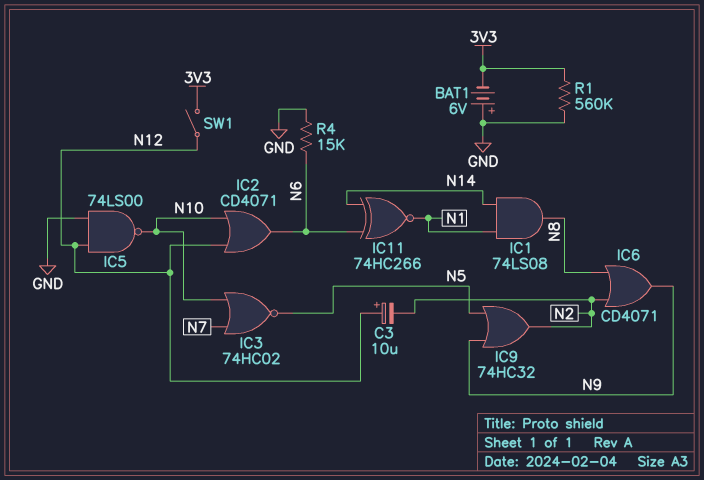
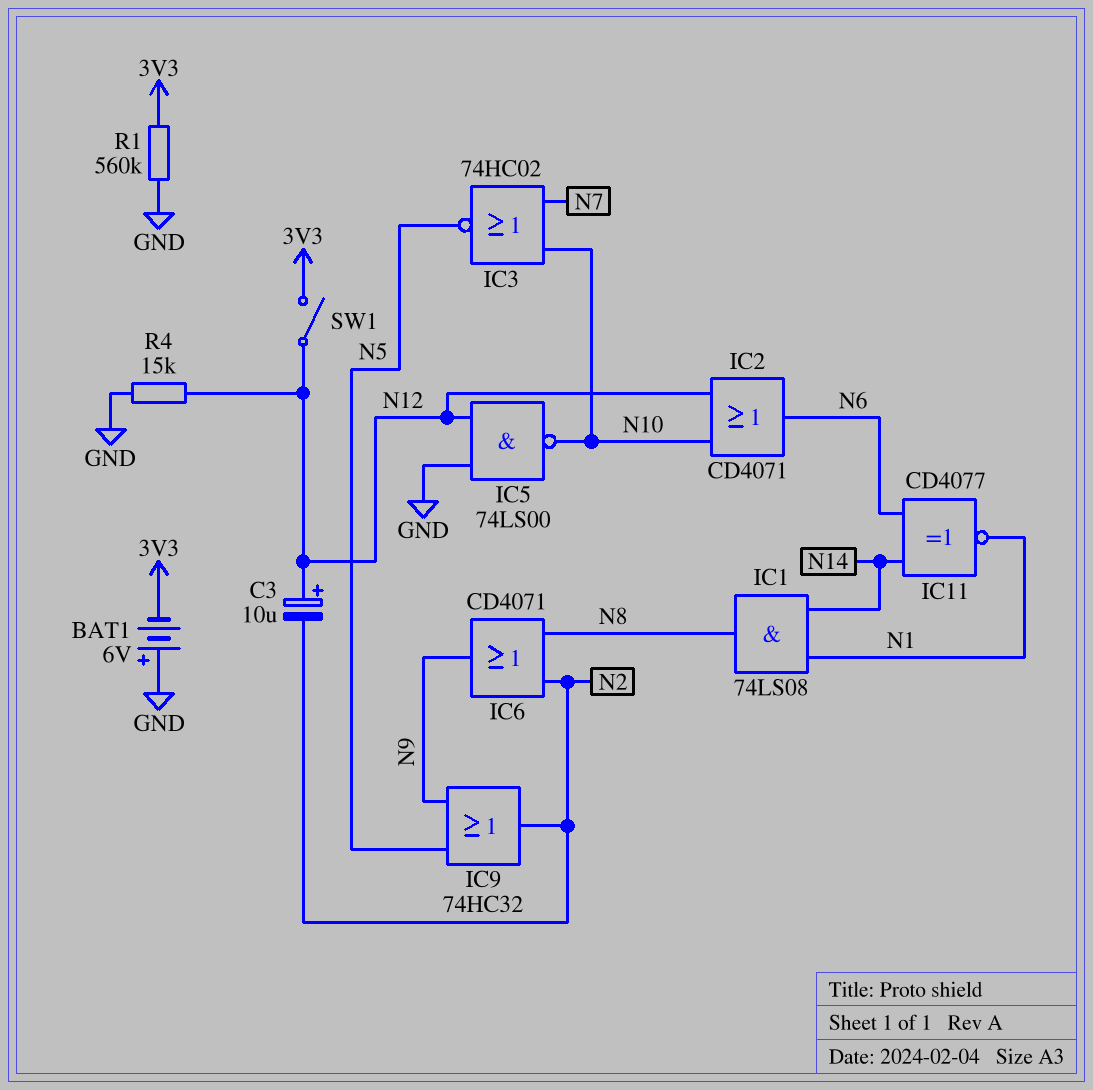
IC11: XNOR 74HC266 (in N6, in N14, out N1) -> XNOR CD4077 (in N6, in N14, out N1)
R4: 15k (GND, N6) -> 15k (GND, N12)

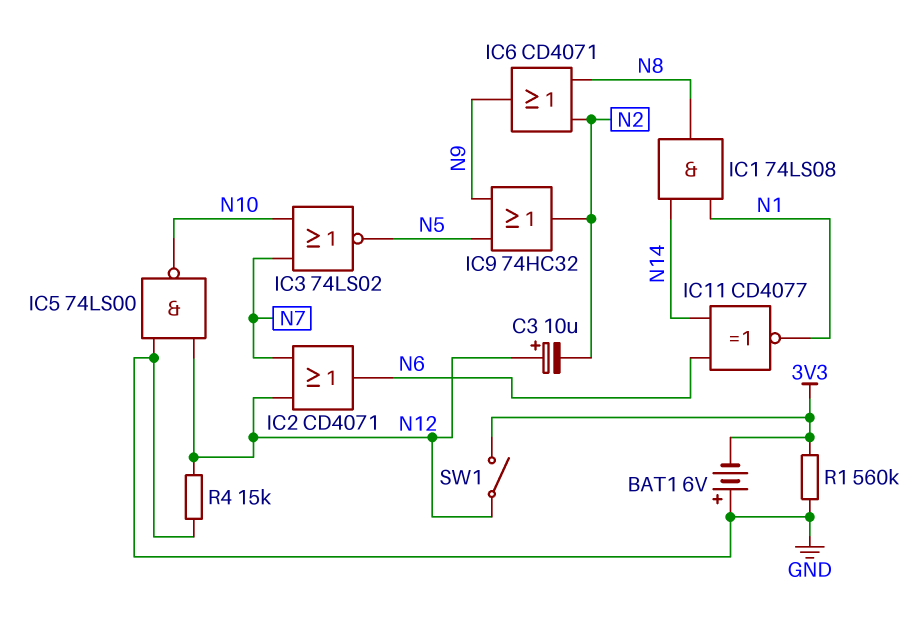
IC2: OR CD4071 (in N10, in N12, out N6) -> OR CD4071 (in N7, in N12, out N6)
IC3: NOR 74HC02 (in N7, in N10, out N5) -> NOR 74LS02 (in N7, in N10, out N5)

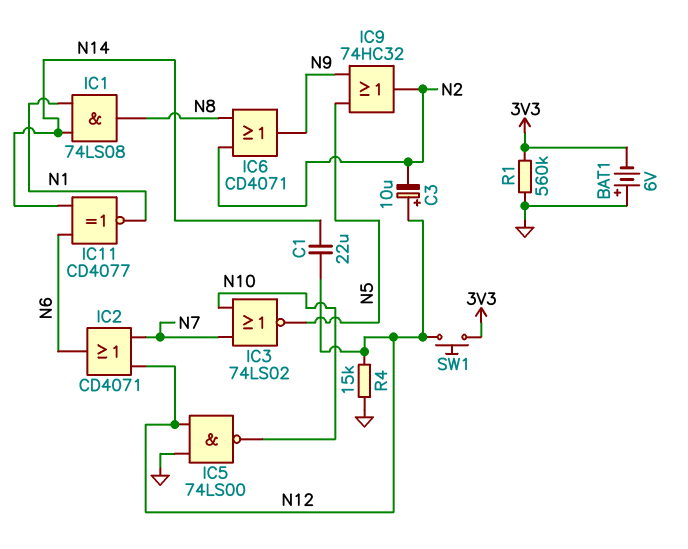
C1: none -> 22uF (N12, N14)
SW1: switch (3V3, N12) -> button (3V3, N12)

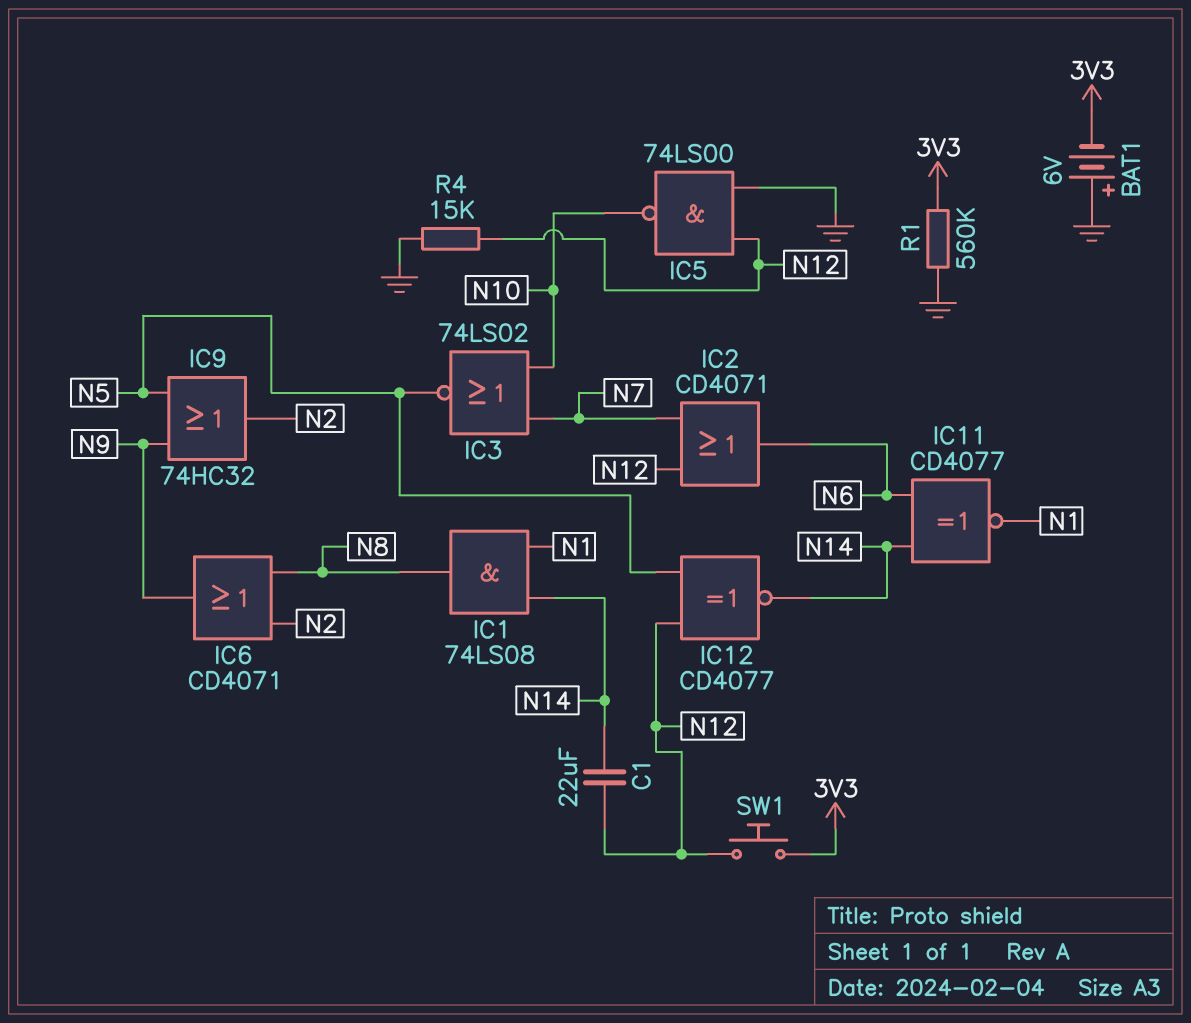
C3: 10uF (plus N12, minus N2) -> none
IC12: none -> XNOR CD4077 (in N5, in N12, out N14)

